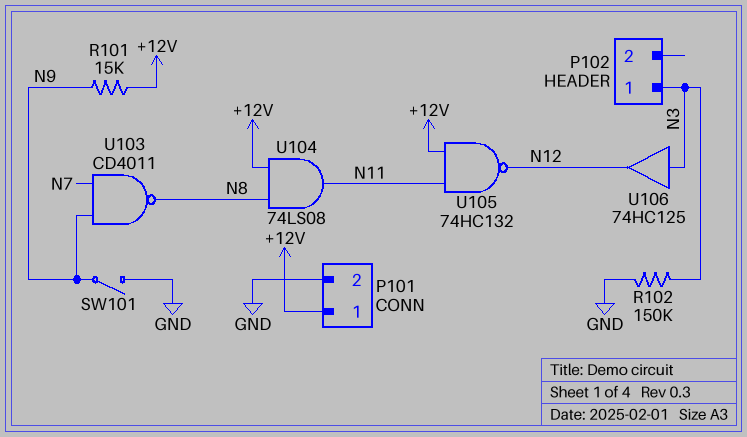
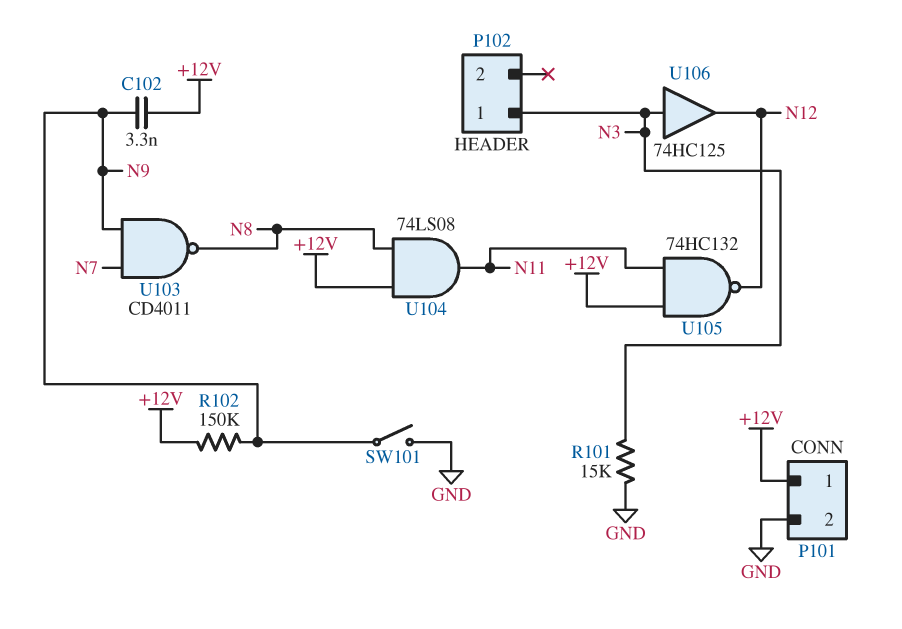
C102: none -> 3.3nF (+12V, N9)
R101: 15k (+12V, N9) -> 15k (GND, N3)
R102: 150k (GND, N3) -> 150k (+12V, N9)

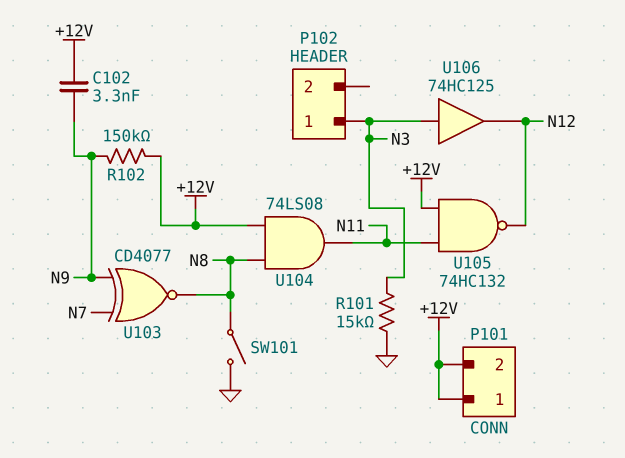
P101 pin 2: GND -> +12V
SW101: switch (GND, N9) -> switch (GND, N8)
U103: NAND CD4011 (in N7, in N9, out N8) -> XNOR CD4077 (in N7, in N9, out N8)

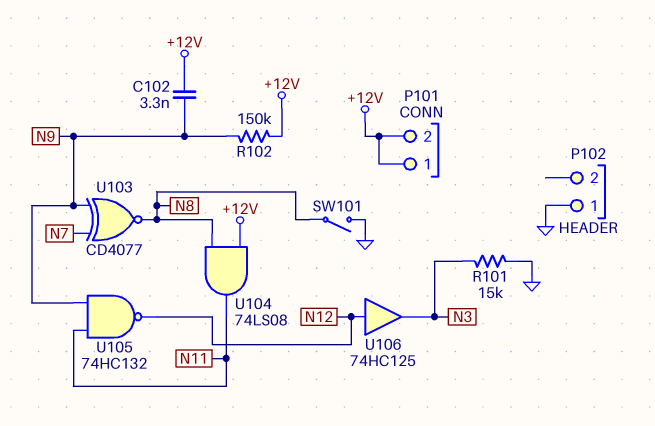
P102 pin 1: N3 -> GND
U105: NAND 74HC132 (in +12V, in N11, out N12) -> NAND 74HC132 (in N9, in N11, out N12)
U106: buffer 74HC125 (in N3, out N12) -> buffer 74HC125 (in N12, out N3)

